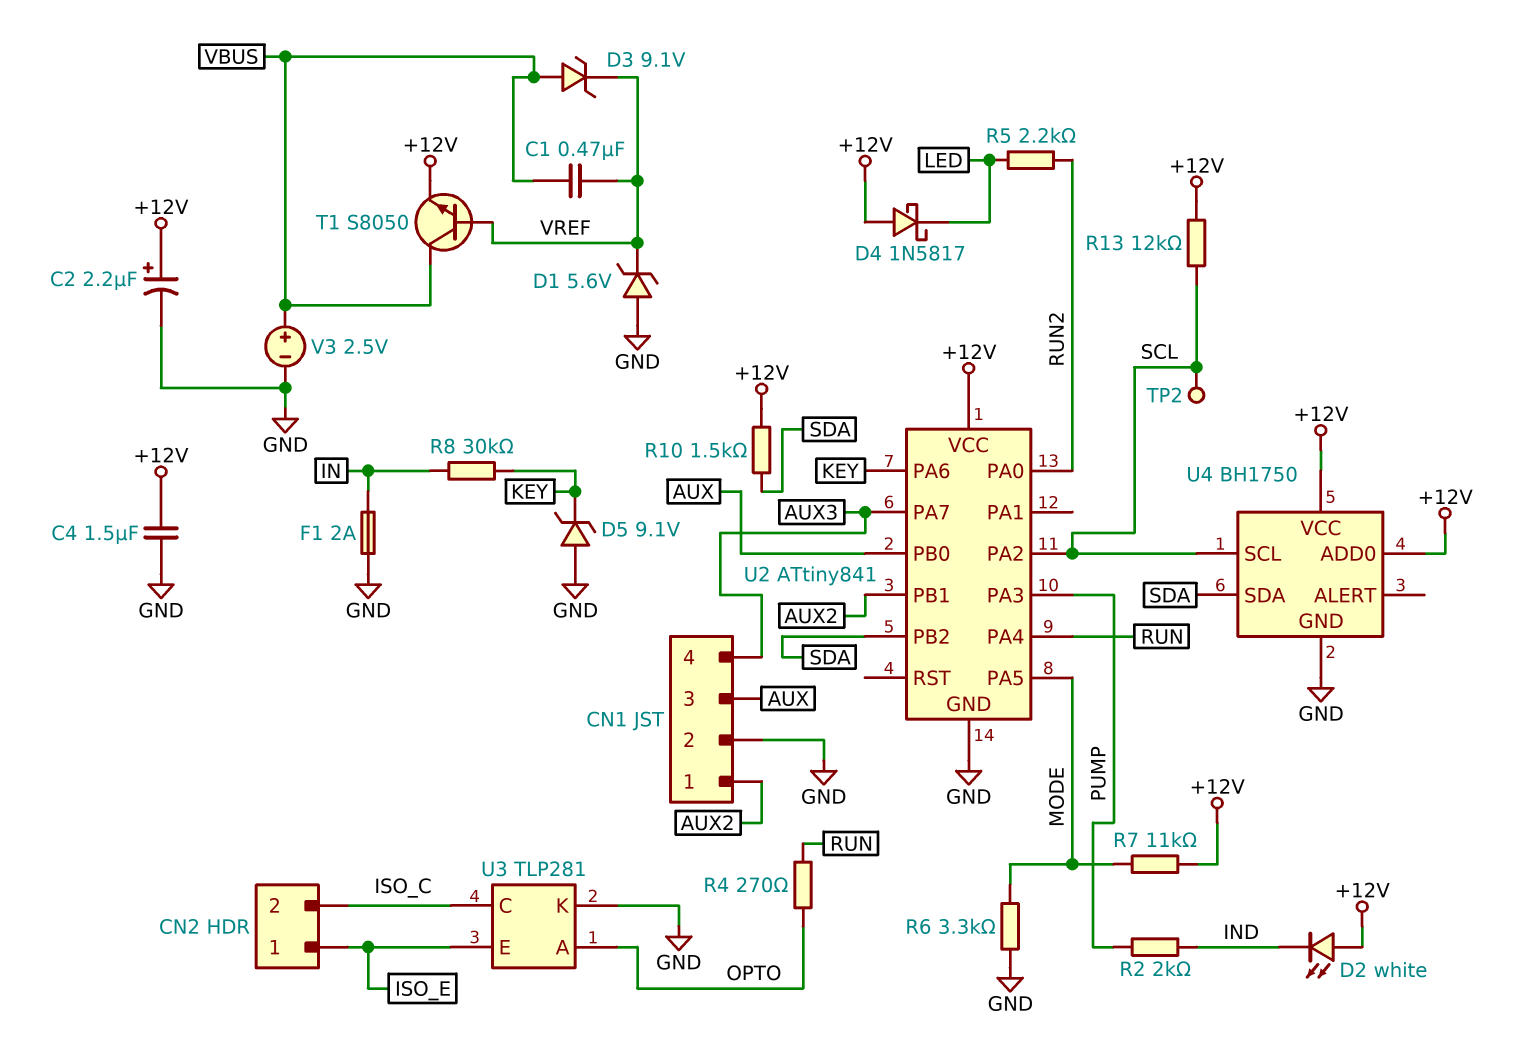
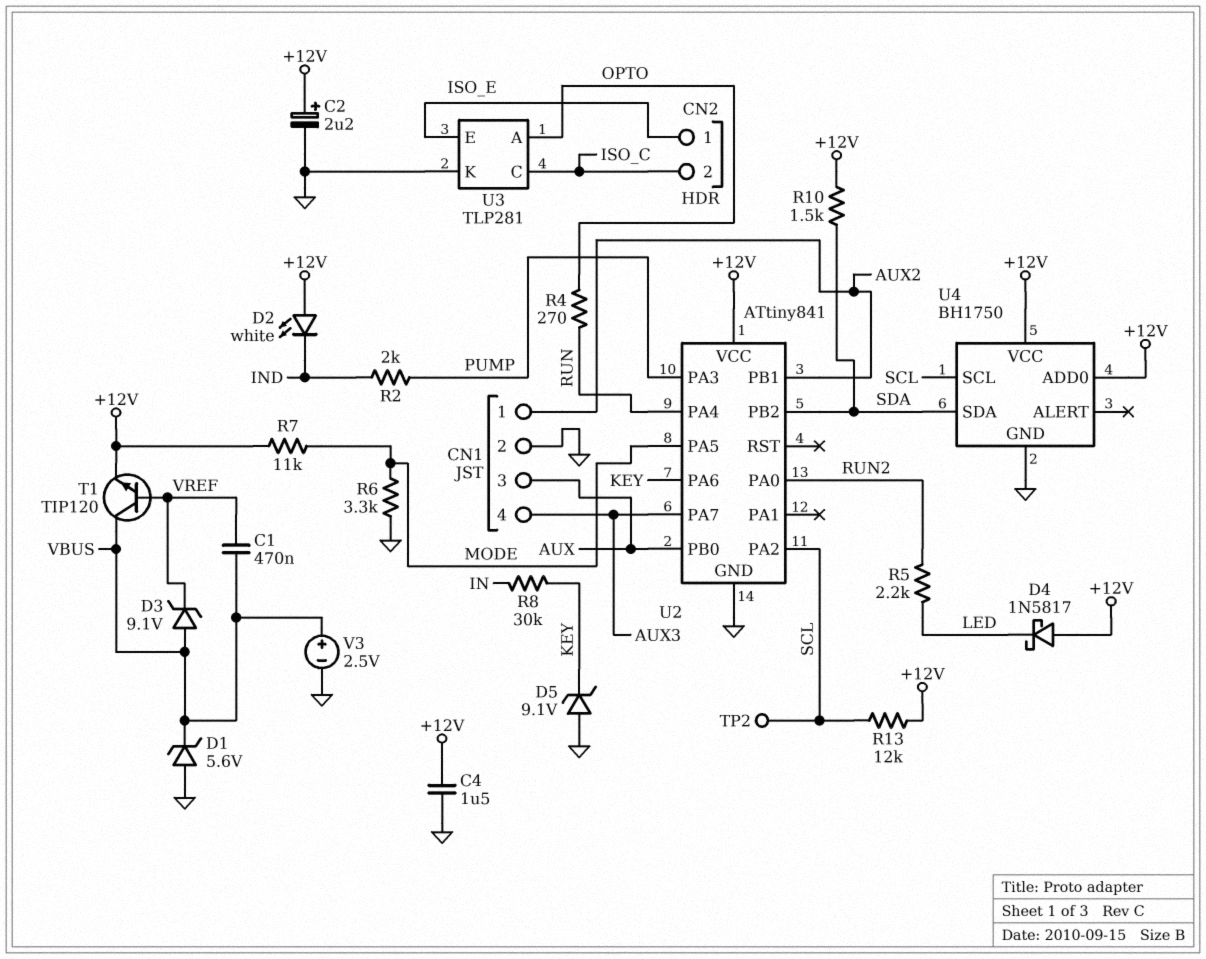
D1: zener 5.6V (A GND, K VREF) -> zener 5.6V (A GND, K VBUS)
F1: 2A (GND, IN) -> none
T1: NPN S8050 (B VREF, C VBUS, E +12V) -> NPN TIP120 (B VREF, C VBUS, E +12V)

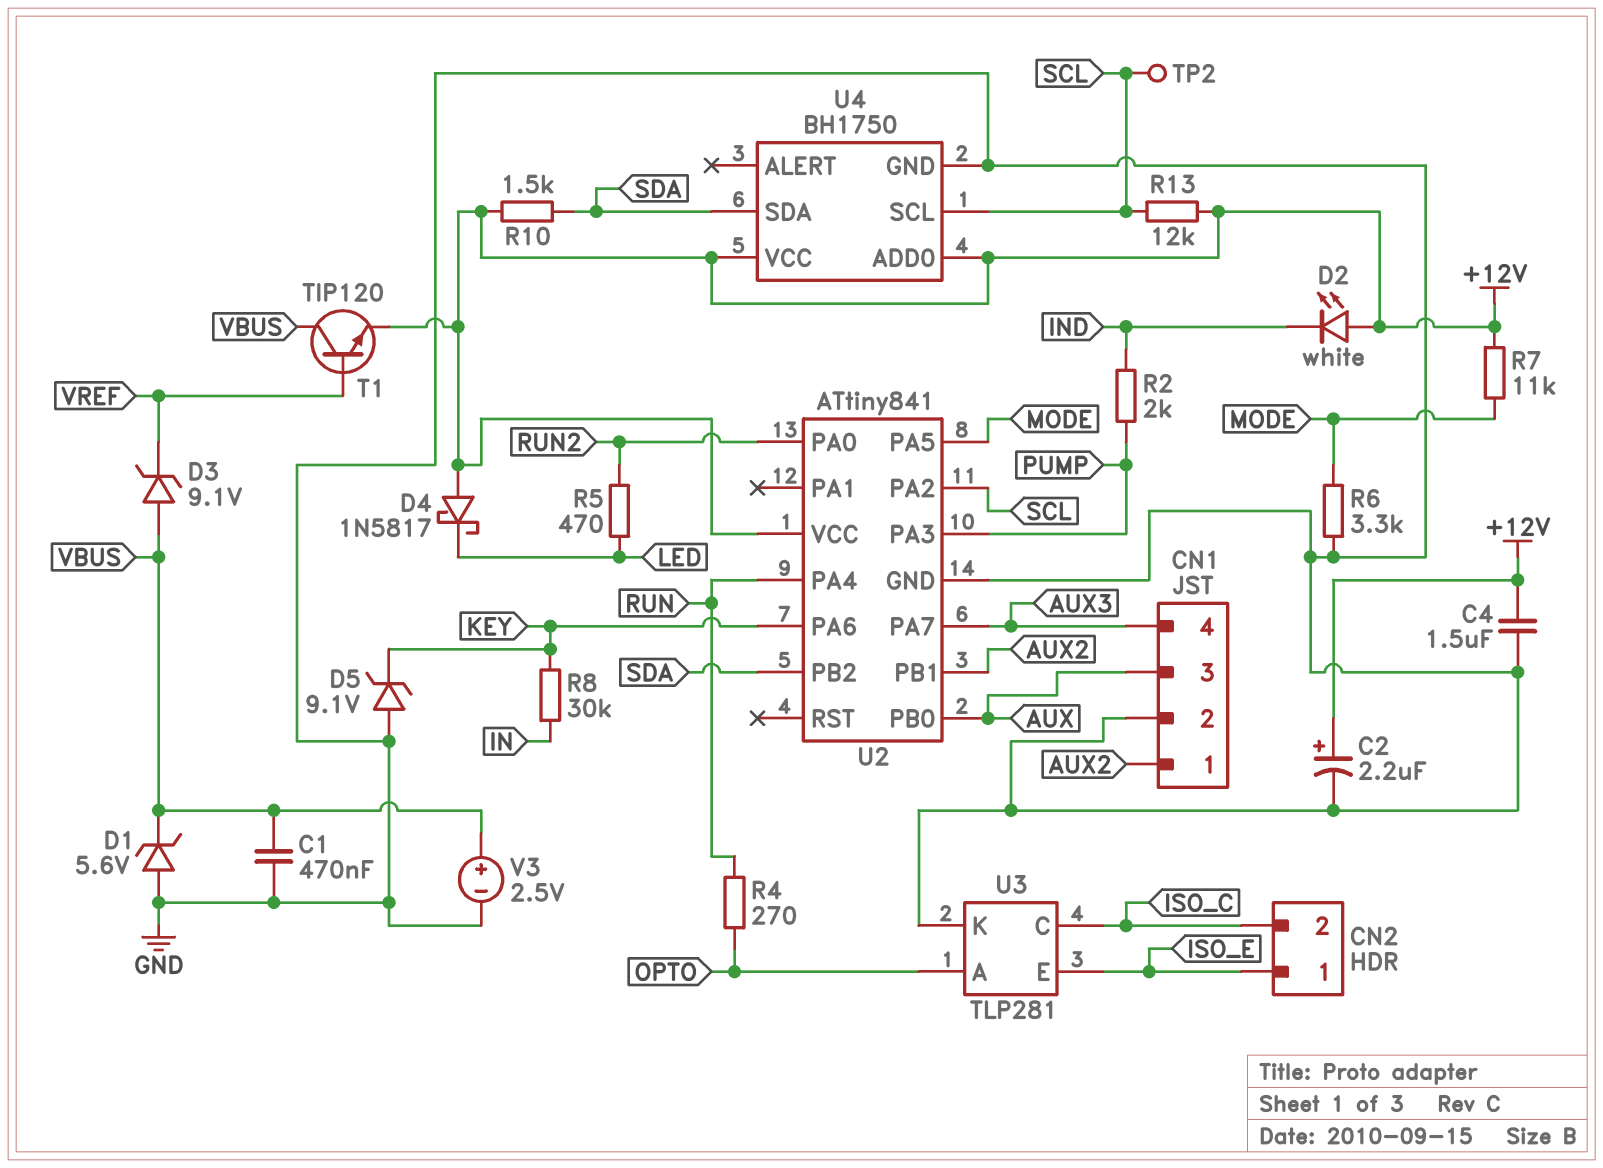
C1: 470nF (VBUS, VREF) -> 470nF (GND, VBUS)
R5: 2.2k (LED, RUN2) -> 470 (LED, RUN2)

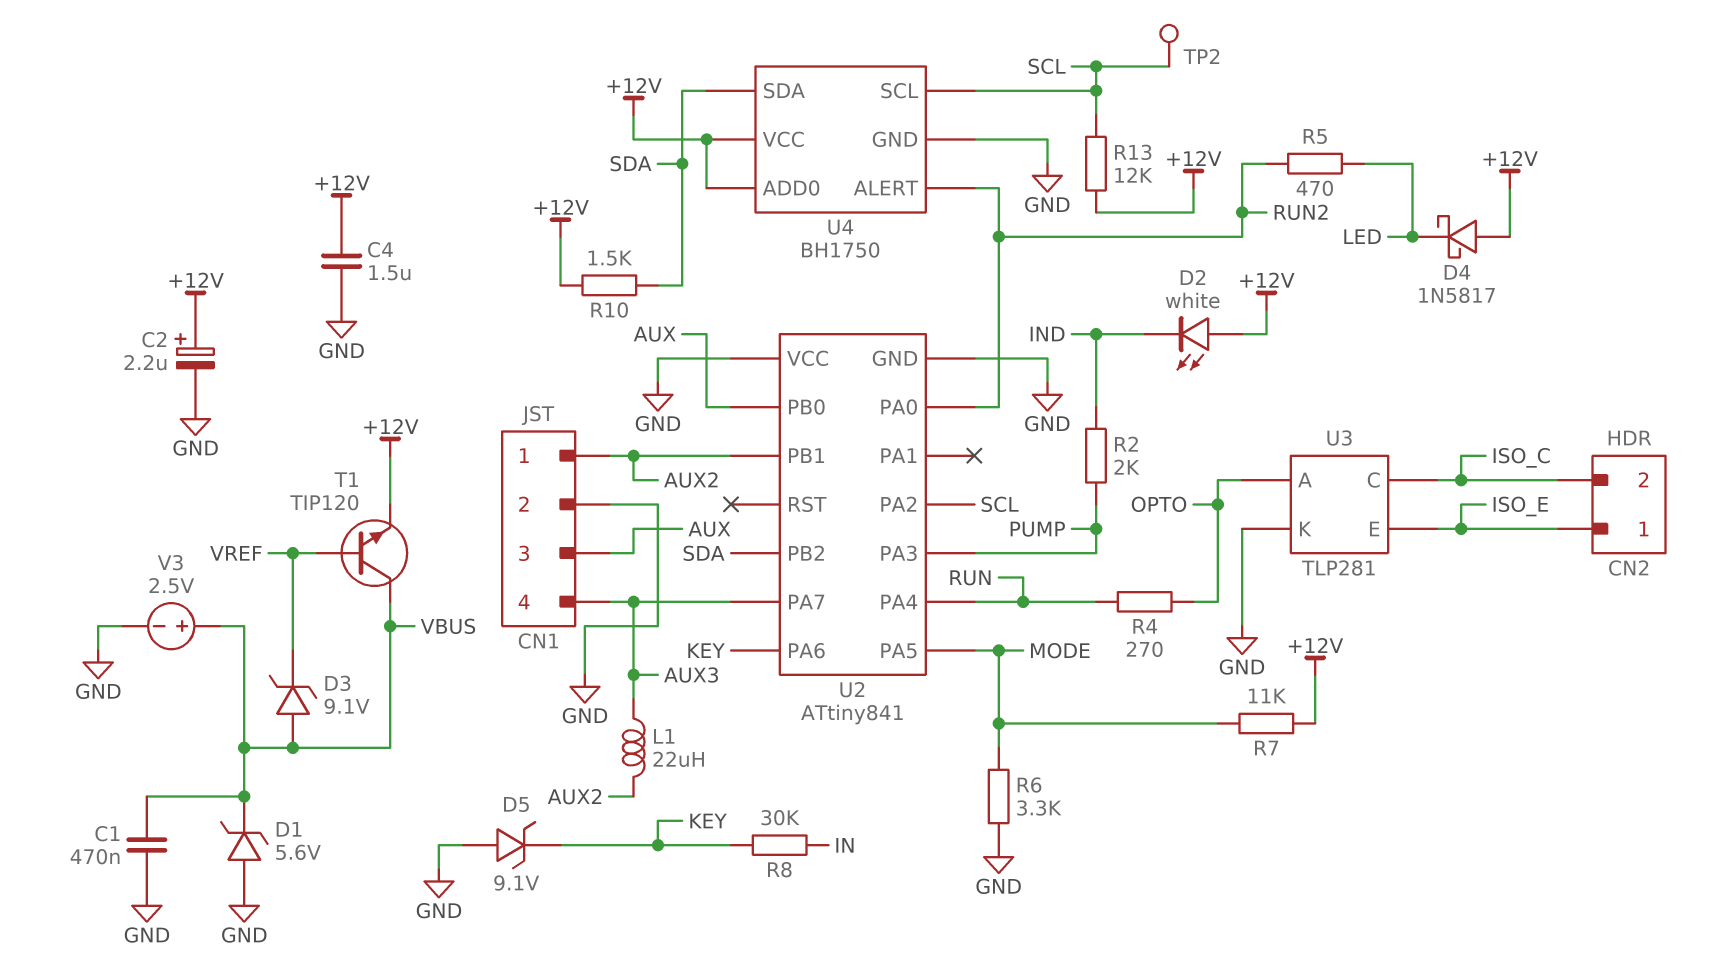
L1: none -> 22uH (AUX2, AUX3)
U2 pin VCC: +12V -> GND
U4 pin ALERT: none -> RUN2

